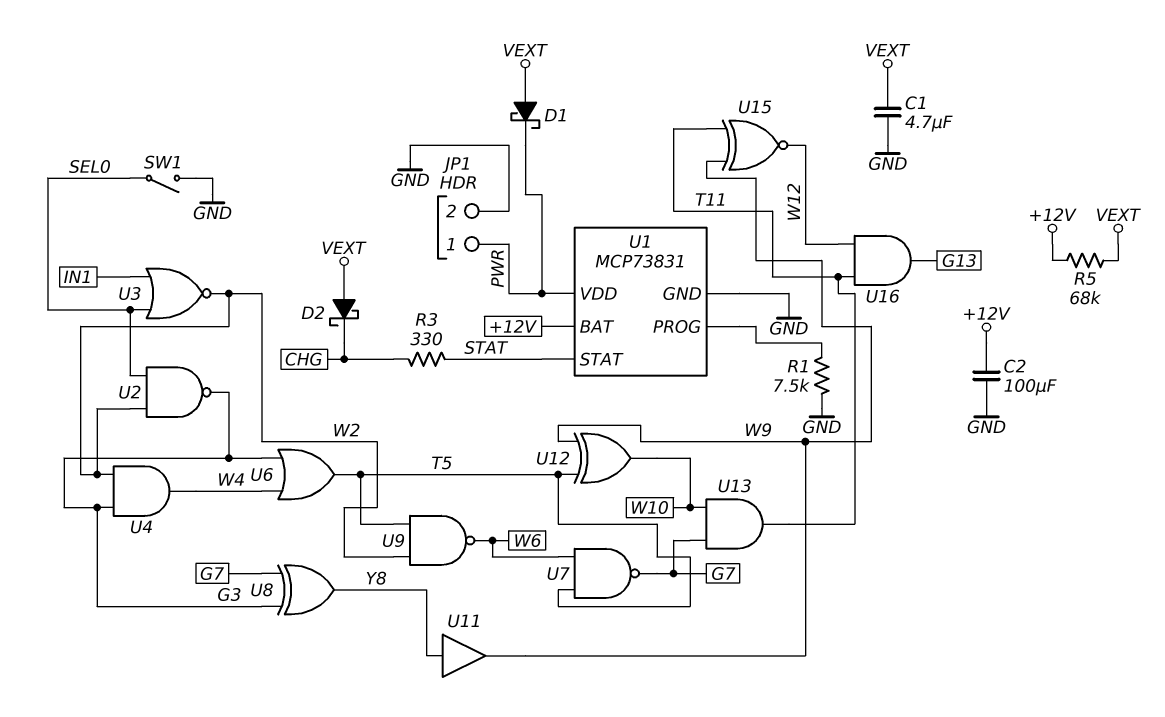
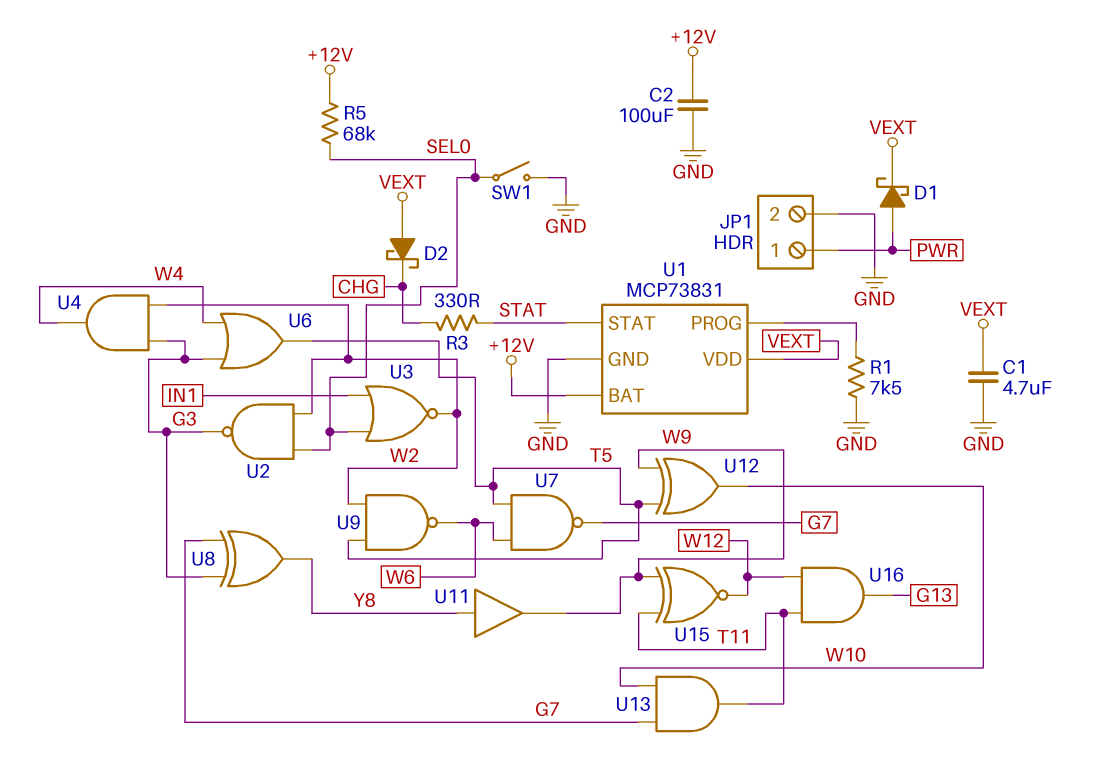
D1: schottky (A VEXT, K PWR) -> schottky (A PWR, K VEXT)
R5: 68k (+12V, VEXT) -> 68k (+12V, SEL0)
U1 pin VDD: PWR -> VEXT

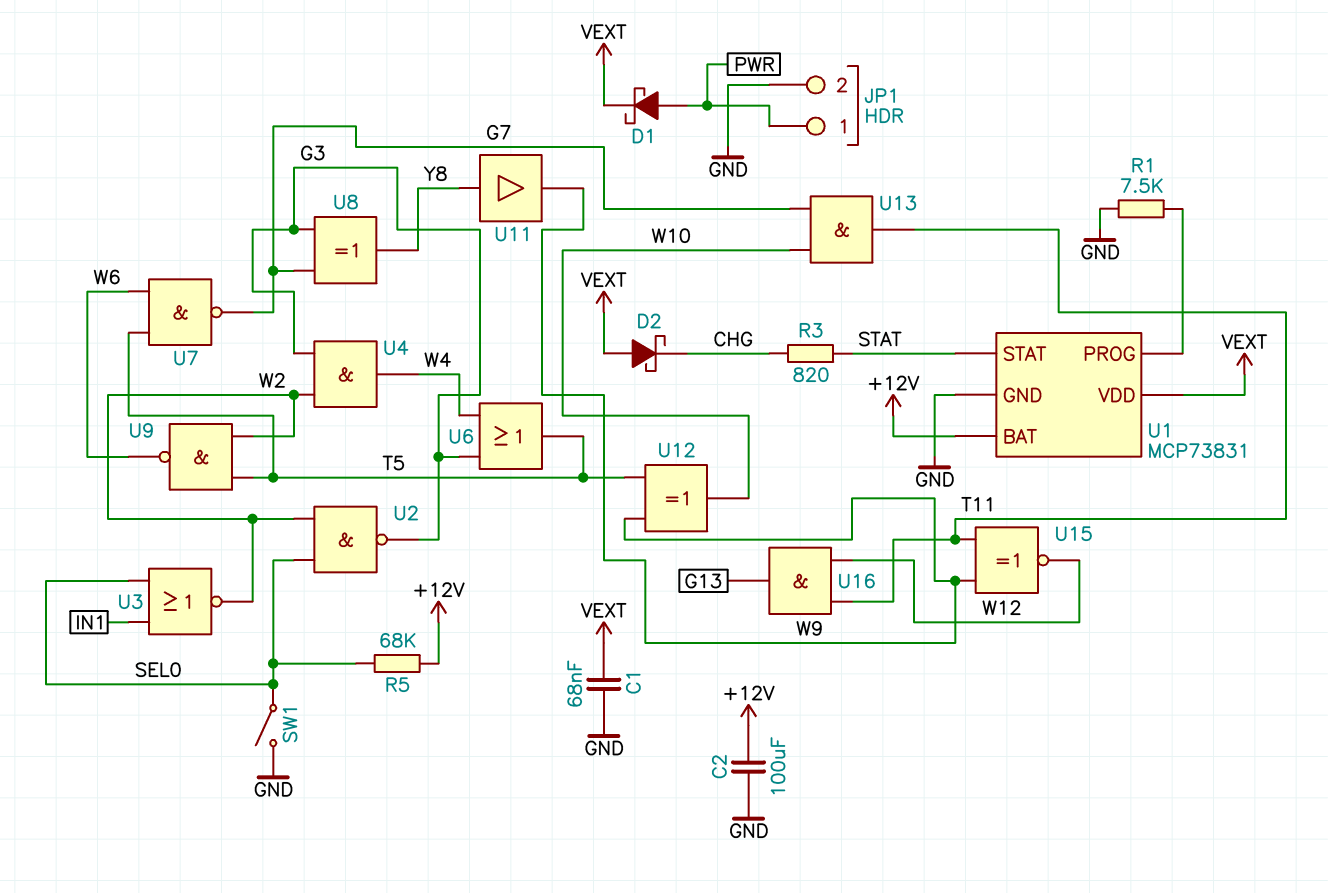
C1: 4.7uF (GND, VEXT) -> 68nF (GND, VEXT)
R3: 330 (CHG, STAT) -> 820 (CHG, STAT)

